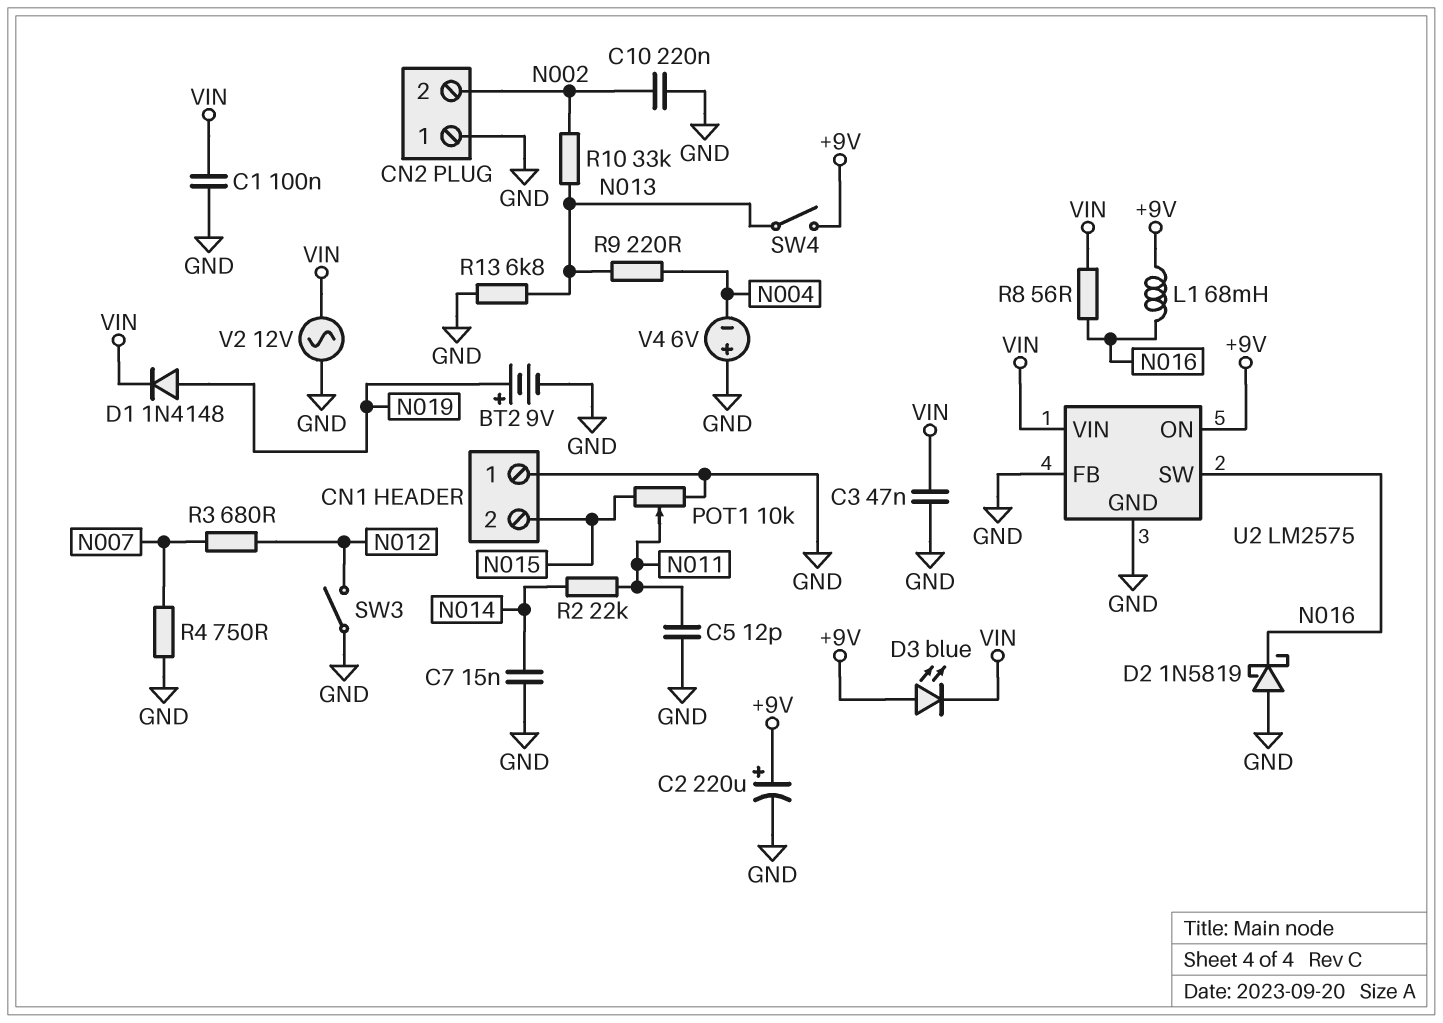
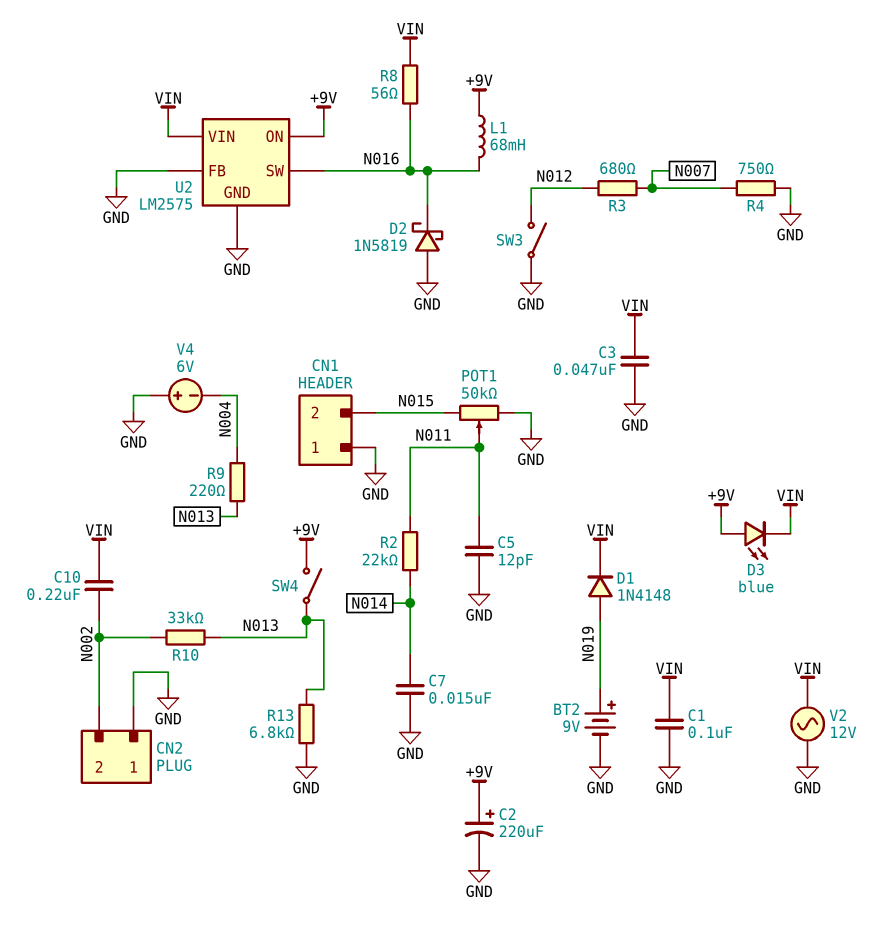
C10: 220nF (GND, N002) -> 220nF (N002, VIN)
POT1: 10k (GND, N015, wiper N011) -> 50k (GND, N015, wiper N011)

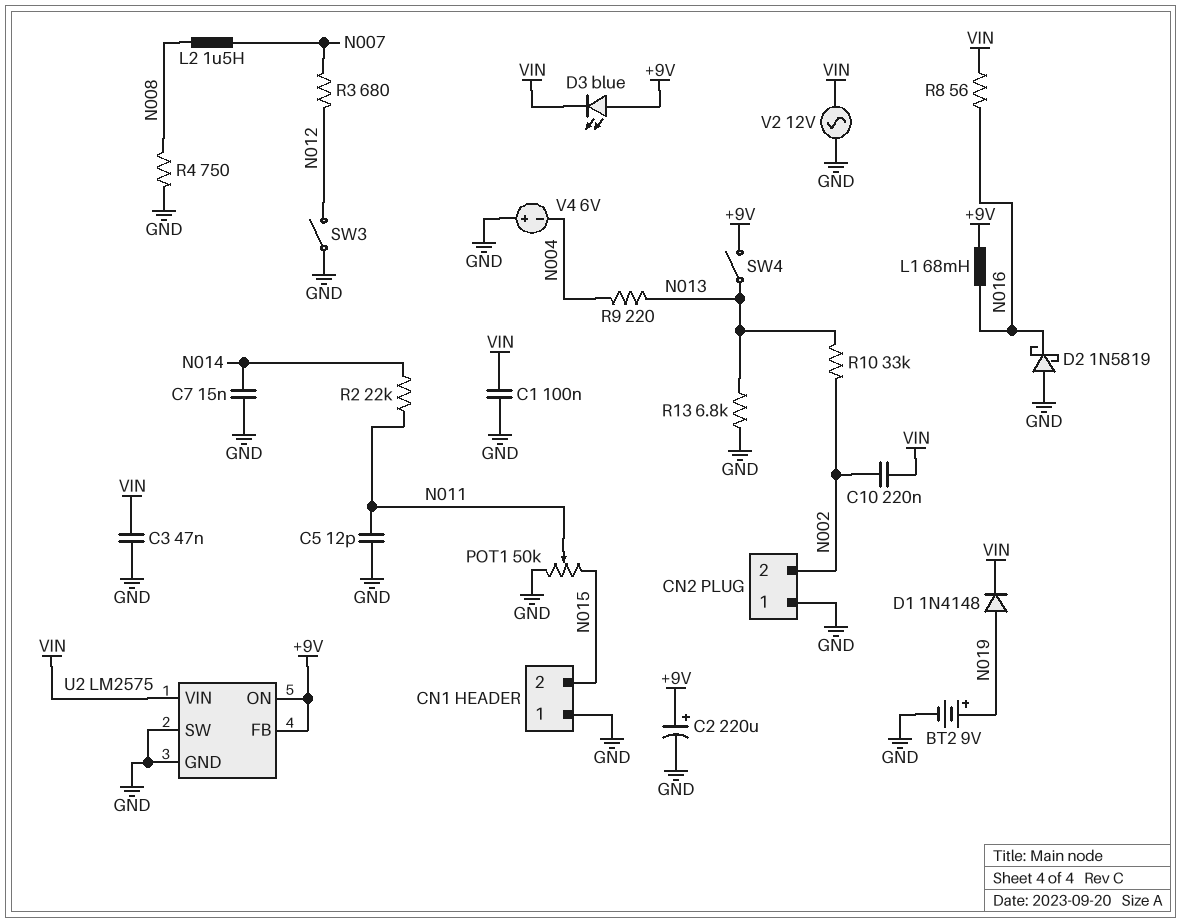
L2: none -> 1.5uH (N007, N008)
R4: 750 (GND, N007) -> 750 (GND, N008)
U2 pin FB: GND -> +9V
U2 pin SW: N016 -> GND

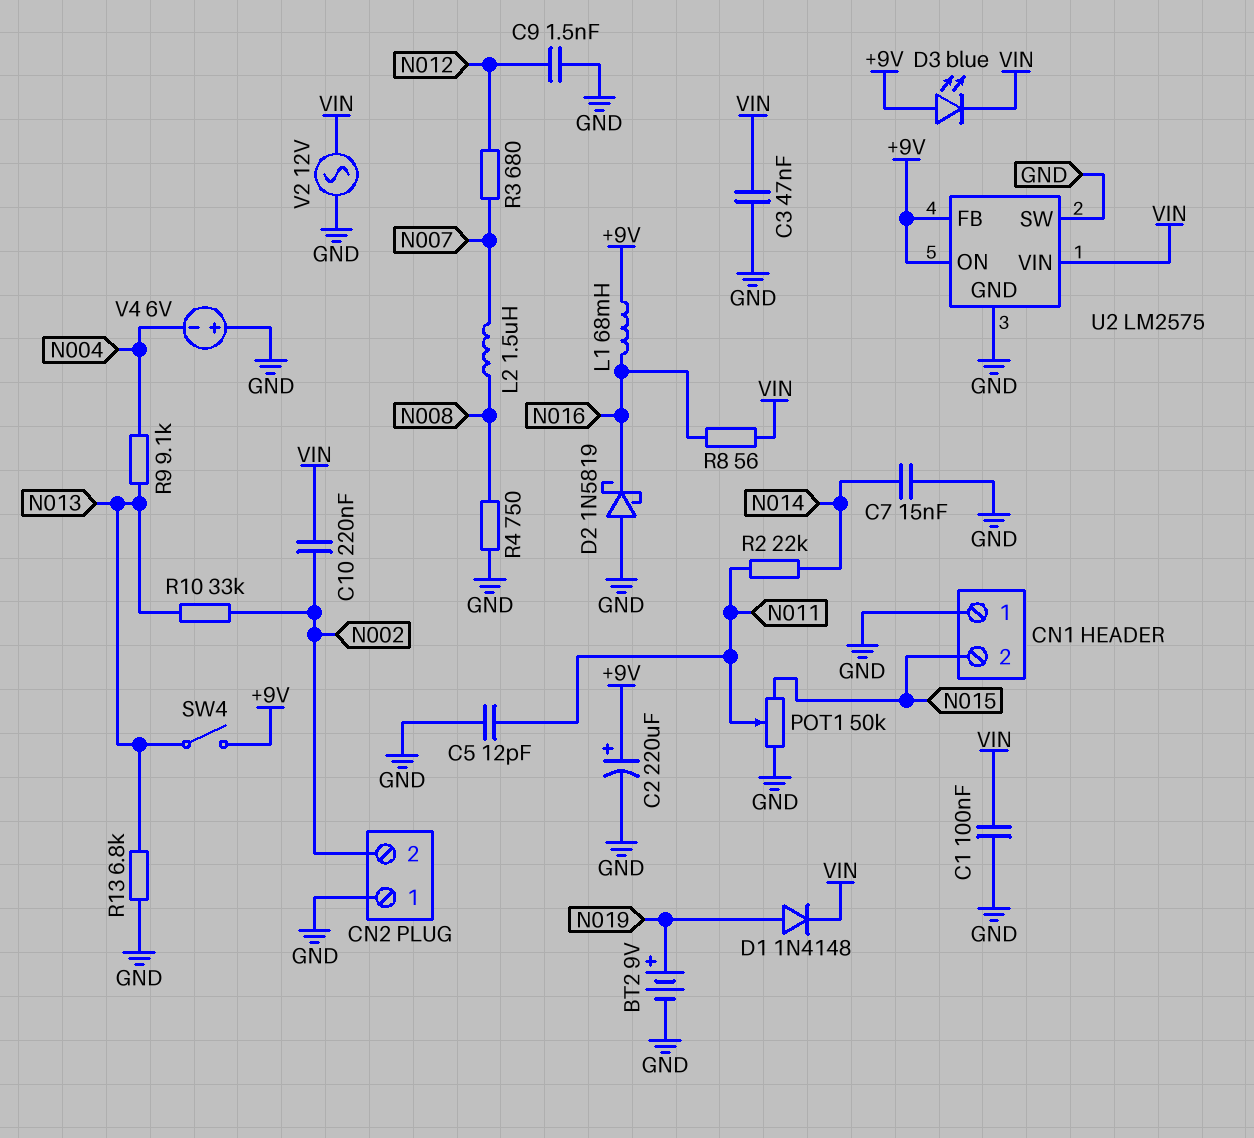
C9: none -> 1.5nF (GND, N012)
R9: 220 (N004, N013) -> 9.1k (N004, N013)
SW3: switch (GND, N012) -> none

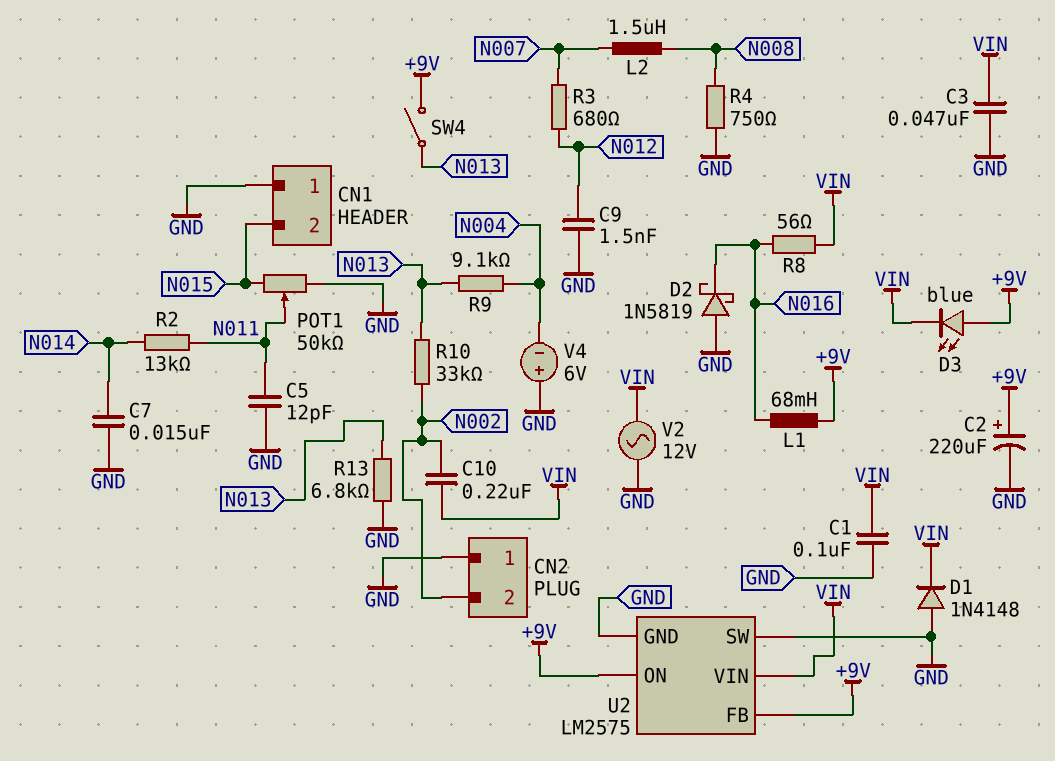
BT2: 9V (plus N019, minus GND) -> none
D1: diode 1N4148 (A N019, K VIN) -> diode 1N4148 (A GND, K VIN)
R2: 22k (N011, N014) -> 13k (N011, N014)

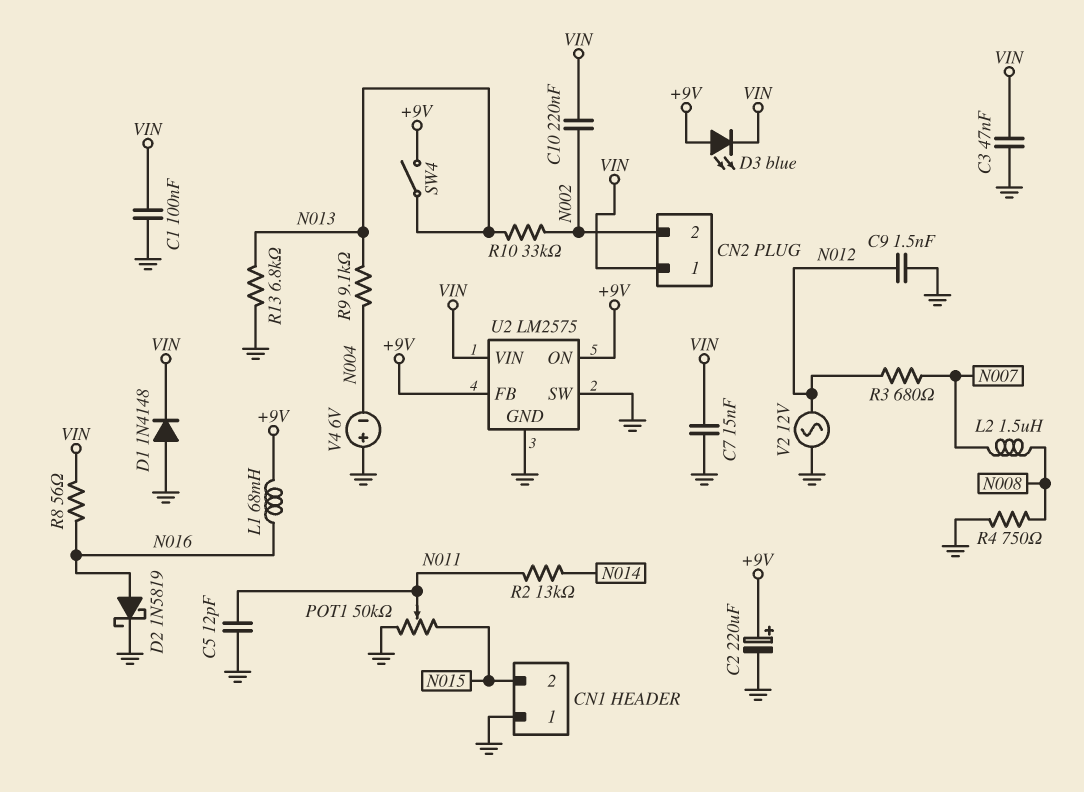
C7: 15nF (GND, N014) -> 15nF (GND, VIN)
CN2 pin 1: GND -> VIN
D2: schottky 1N5819 (A GND, K N016) -> schottky 1N5819 (A N016, K GND)
V2: AC 12V (GND, VIN) -> AC 12V (GND, N012)

